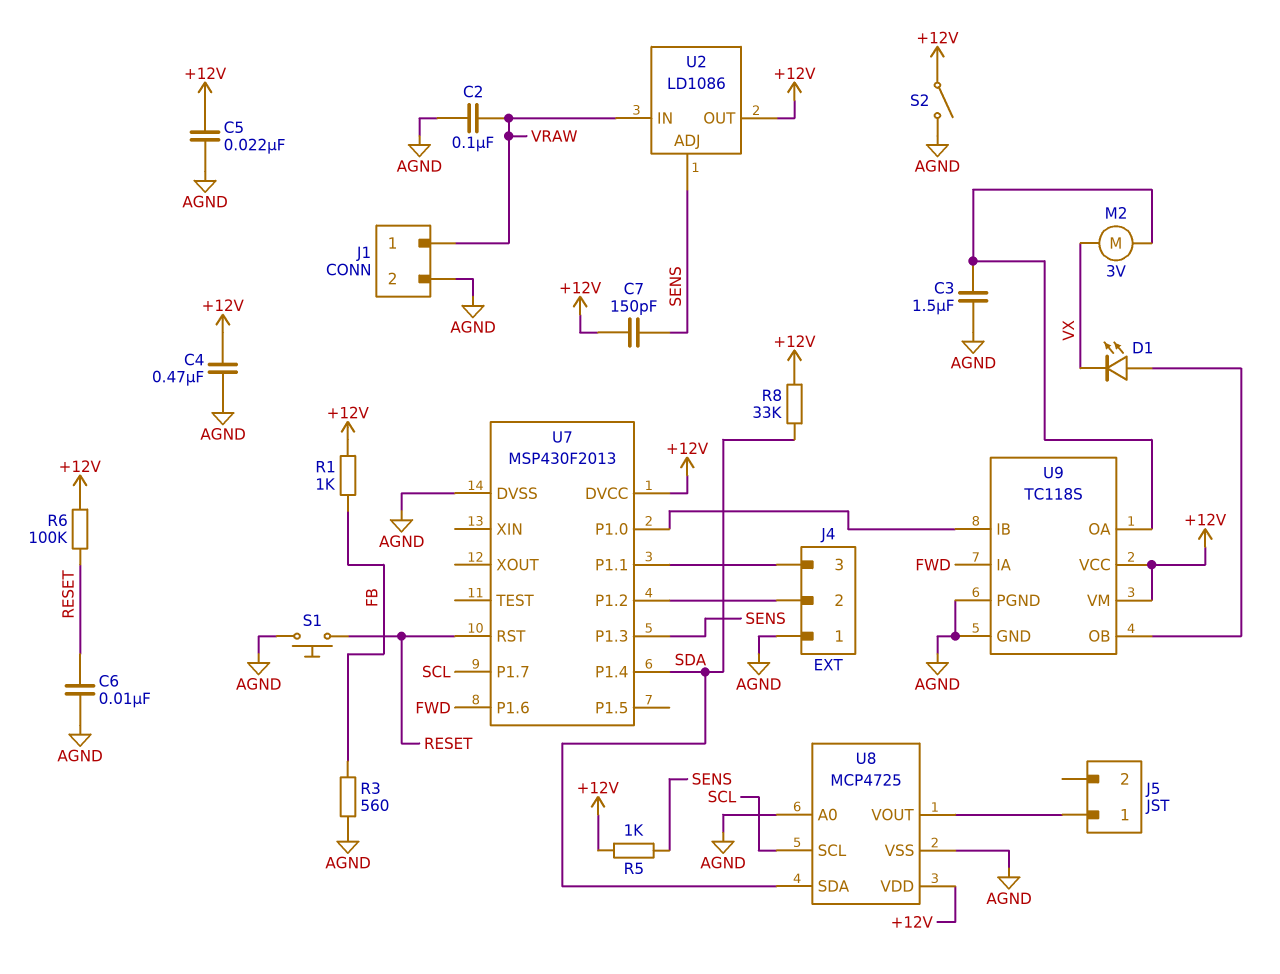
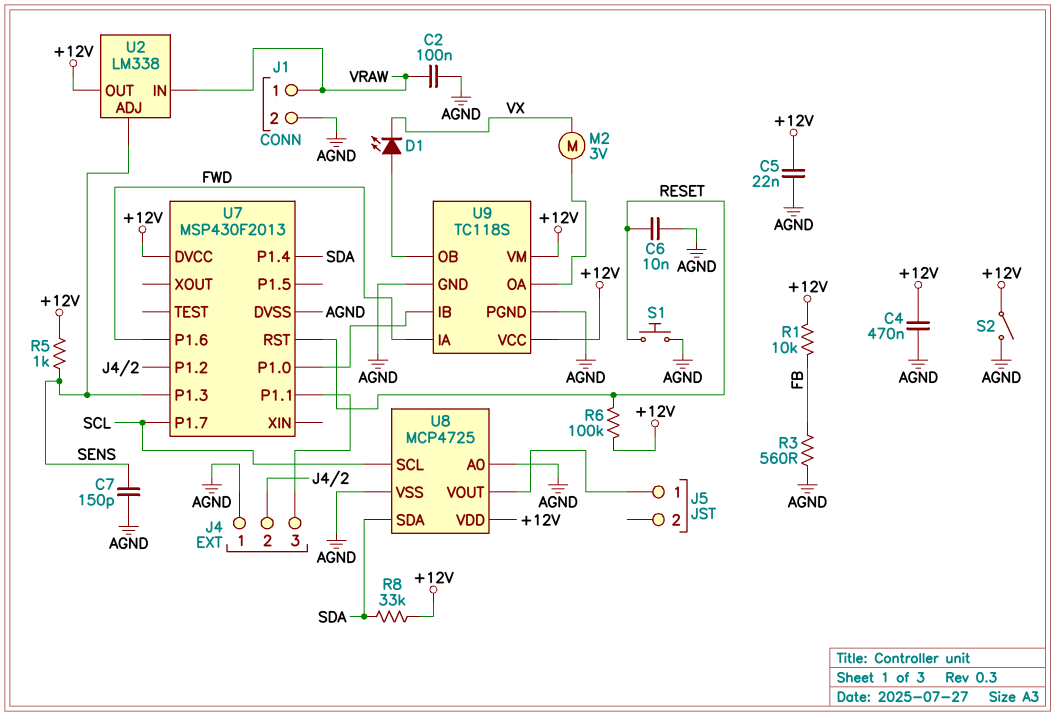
C3: 1.5uF (AGND, U9/OA) -> none
C7: 150pF (+12V, SENS) -> 150pF (AGND, SENS)
R1: 1k (+12V, FB) -> 10k (+12V, FB)
U2: LD1086 -> LM338

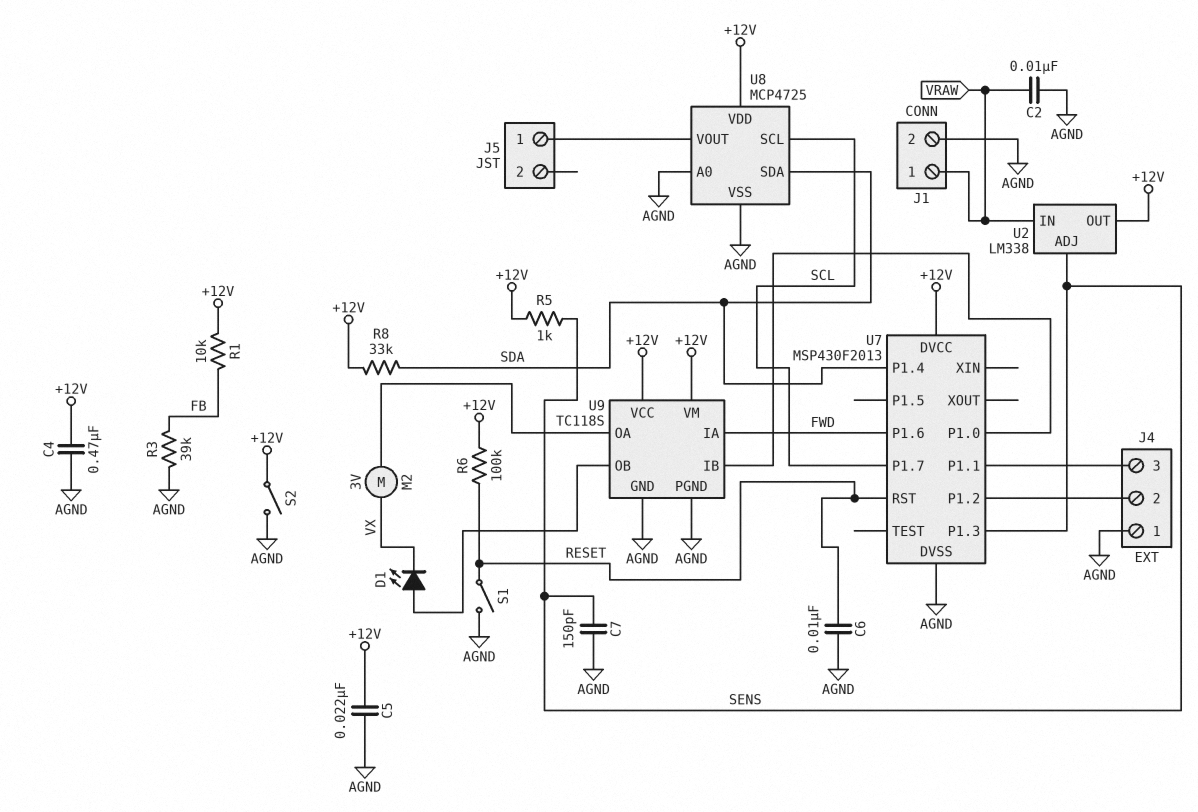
C2: 100nF (AGND, VRAW) -> 10nF (AGND, VRAW)
R3: 560 (AGND, FB) -> 39k (AGND, FB)
S1: button (AGND, RESET) -> switch (AGND, RESET)

